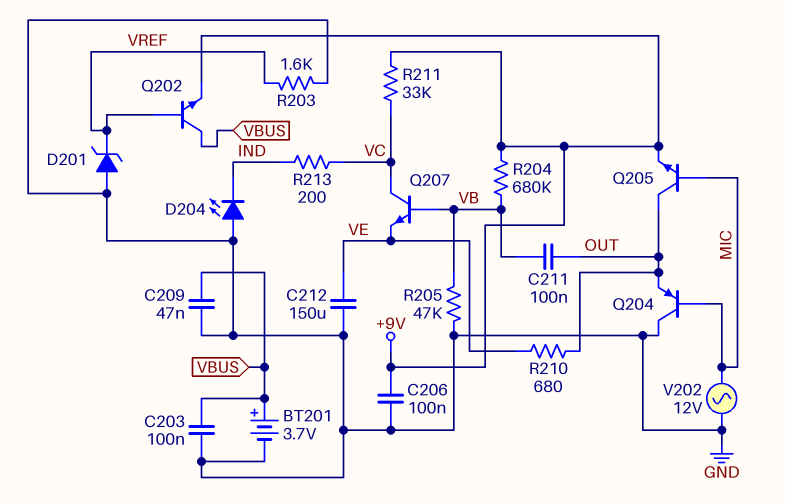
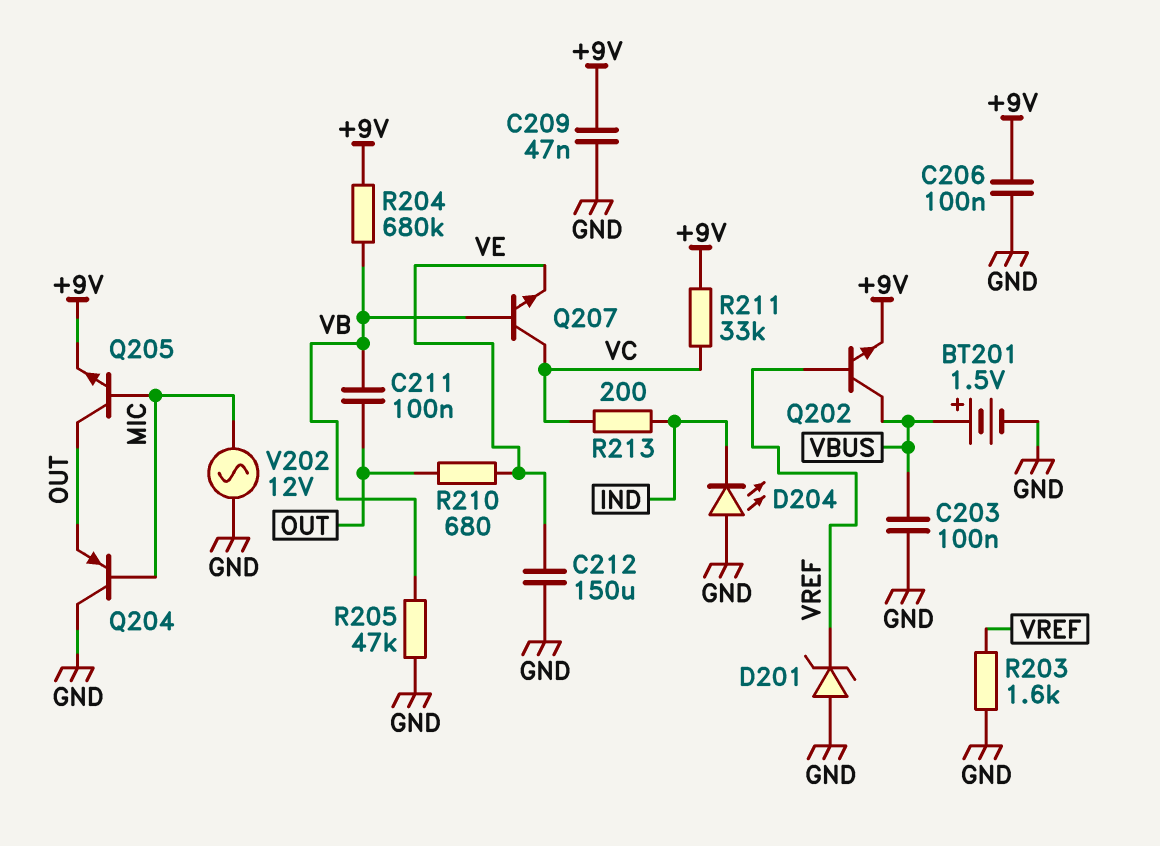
BT201: 3.7V (plus VBUS, minus GND) -> 1.5V (plus VBUS, minus GND)
C209: 47nF (GND, VBUS) -> 47nF (+9V, GND)

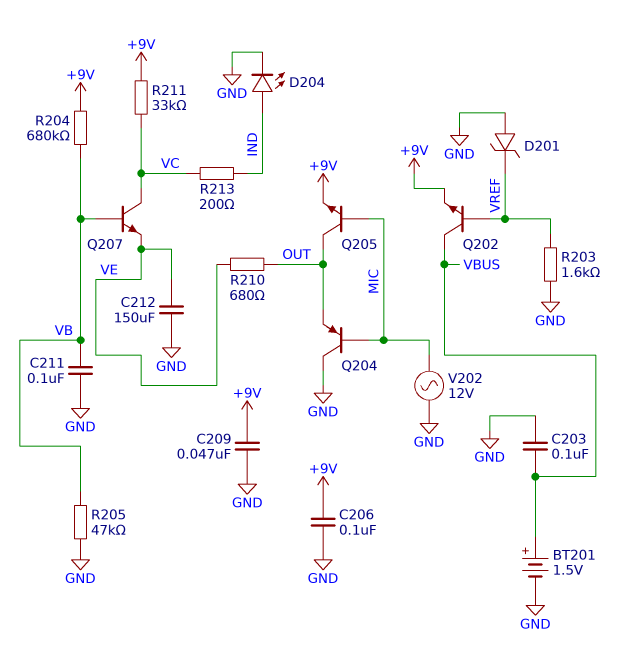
C211: 100nF (OUT, VB) -> 100nF (GND, VB)
D204: LED (A GND, K IND) -> LED (A IND, K GND)

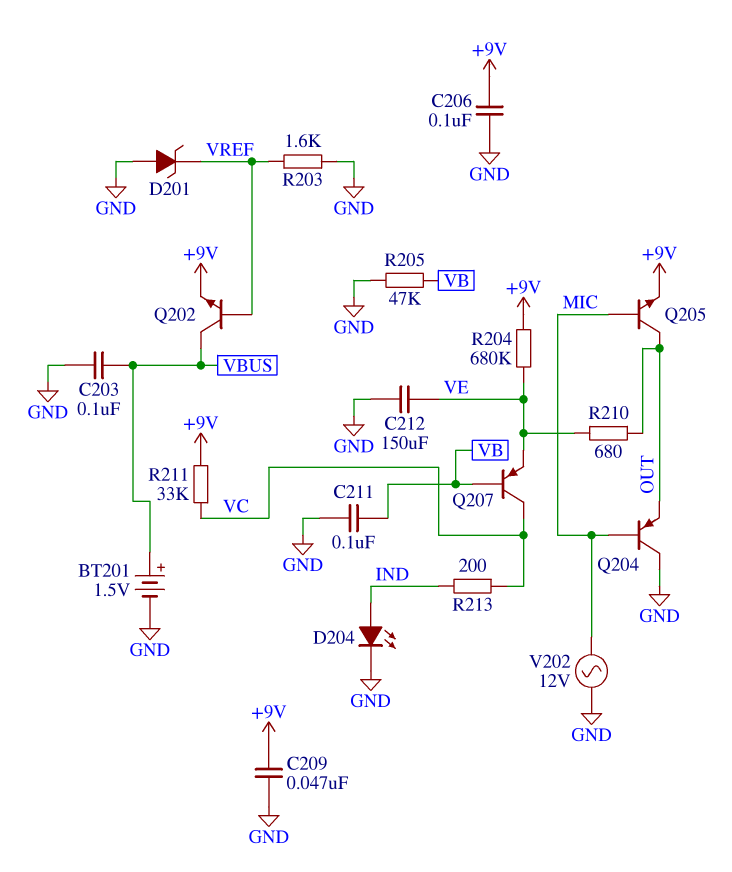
Q207: NPN (B VB, C VC, E VE) -> PNP (B VB, C VC, E VE)
R204: 680k (+9V, VB) -> 680k (+9V, VE)

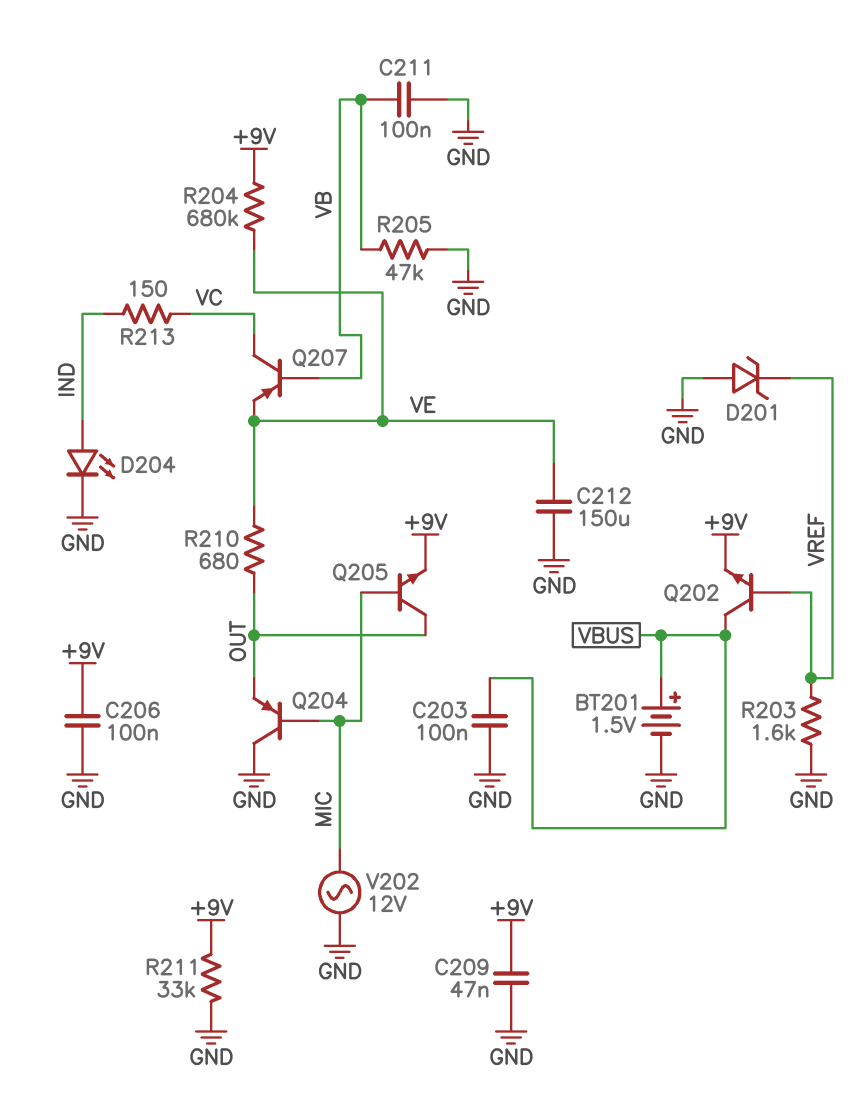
R211: 33k (+9V, VC) -> 33k (+9V, GND)
R213: 200 (IND, VC) -> 150 (IND, VC)

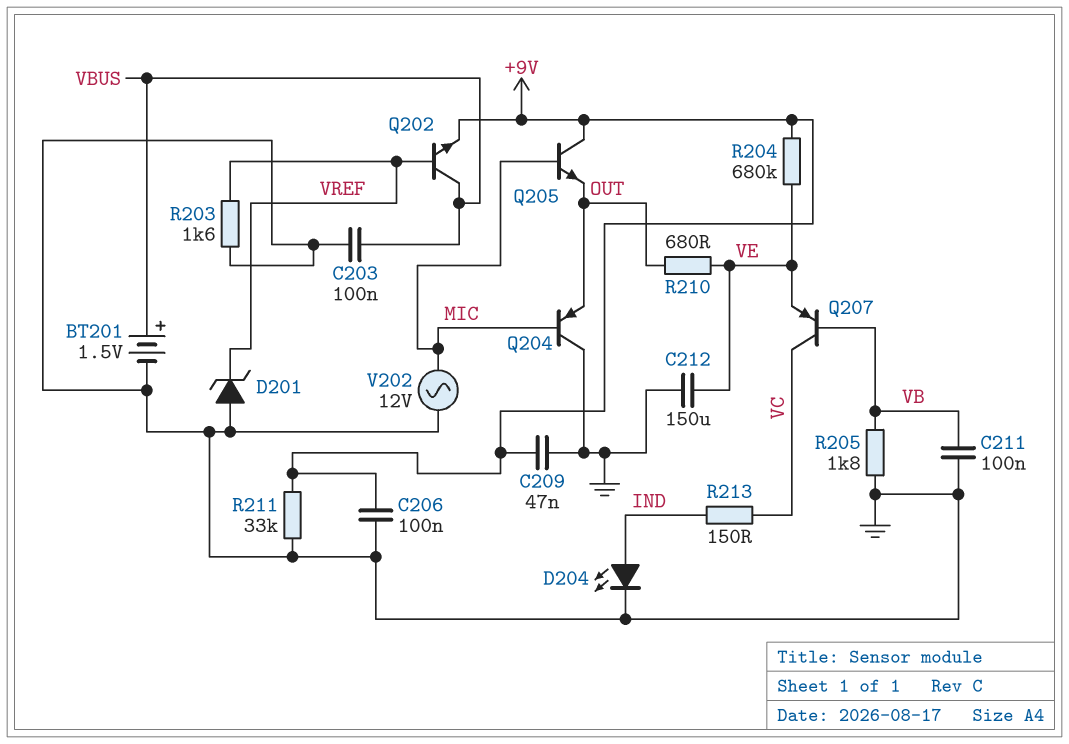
Q205: NPN (B MIC, C OUT, E +9V) -> NPN (B MIC, C +9V, E OUT)
R205: 47k (GND, VB) -> 1.8k (GND, VB)

